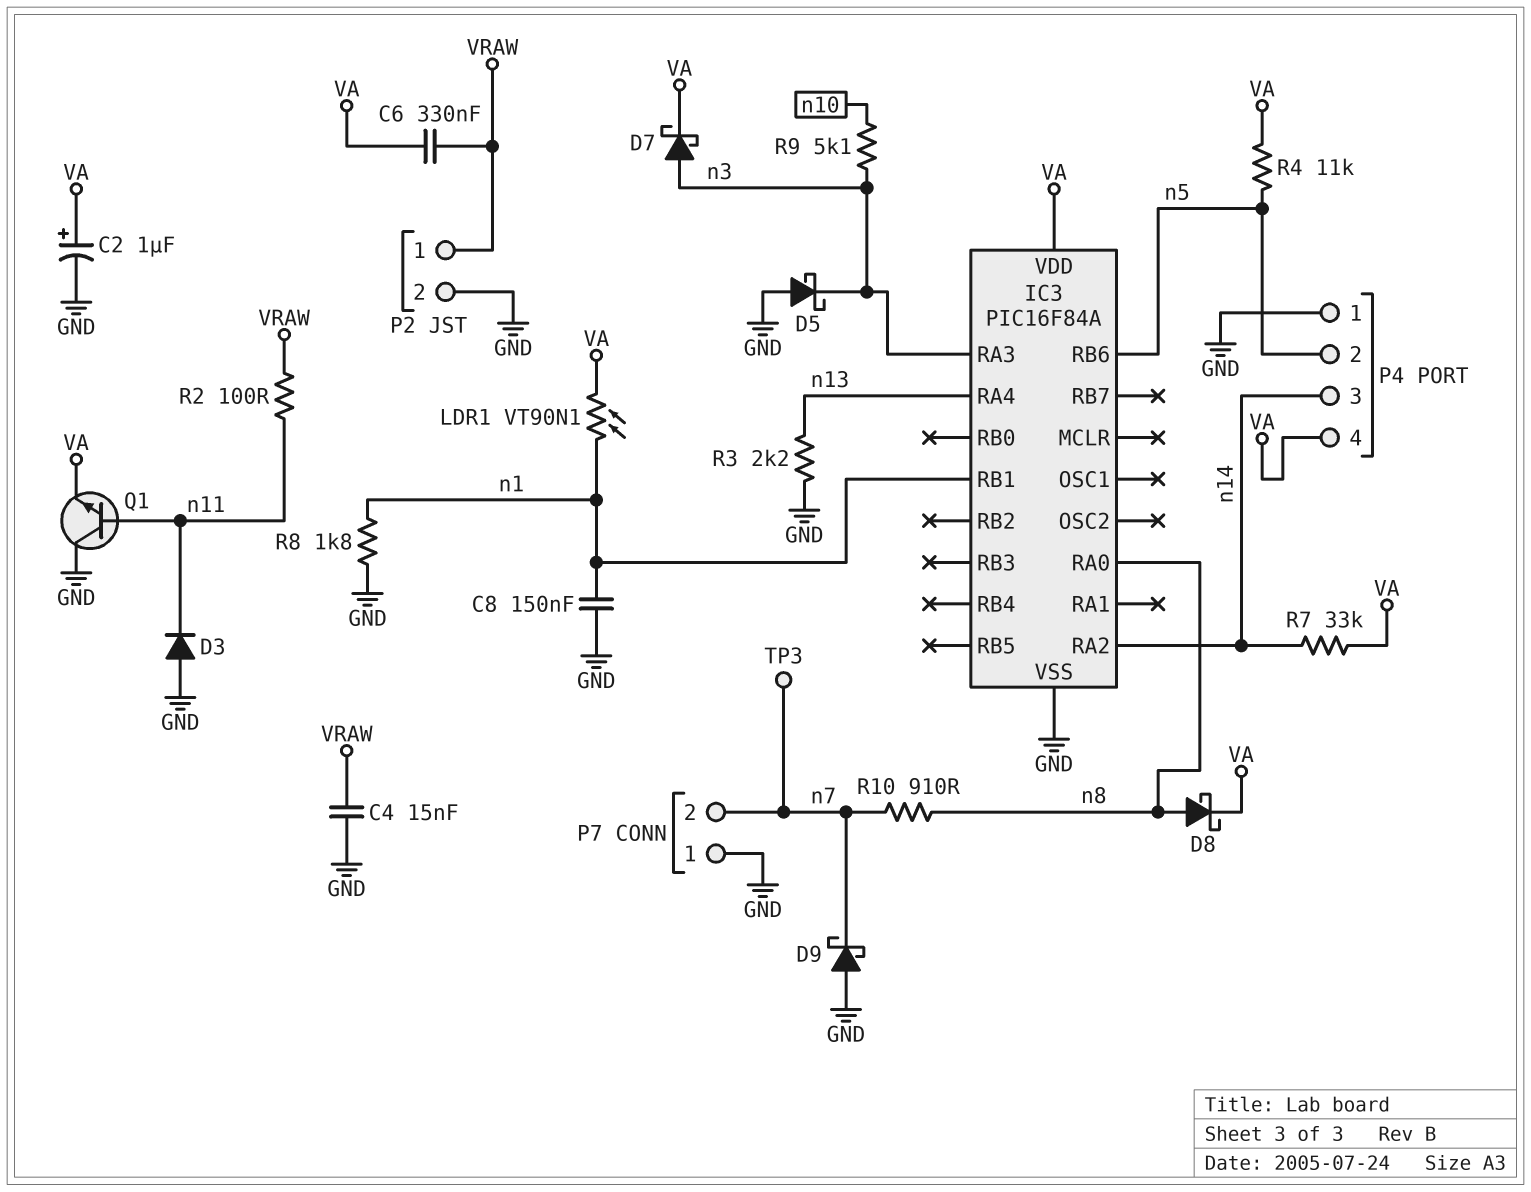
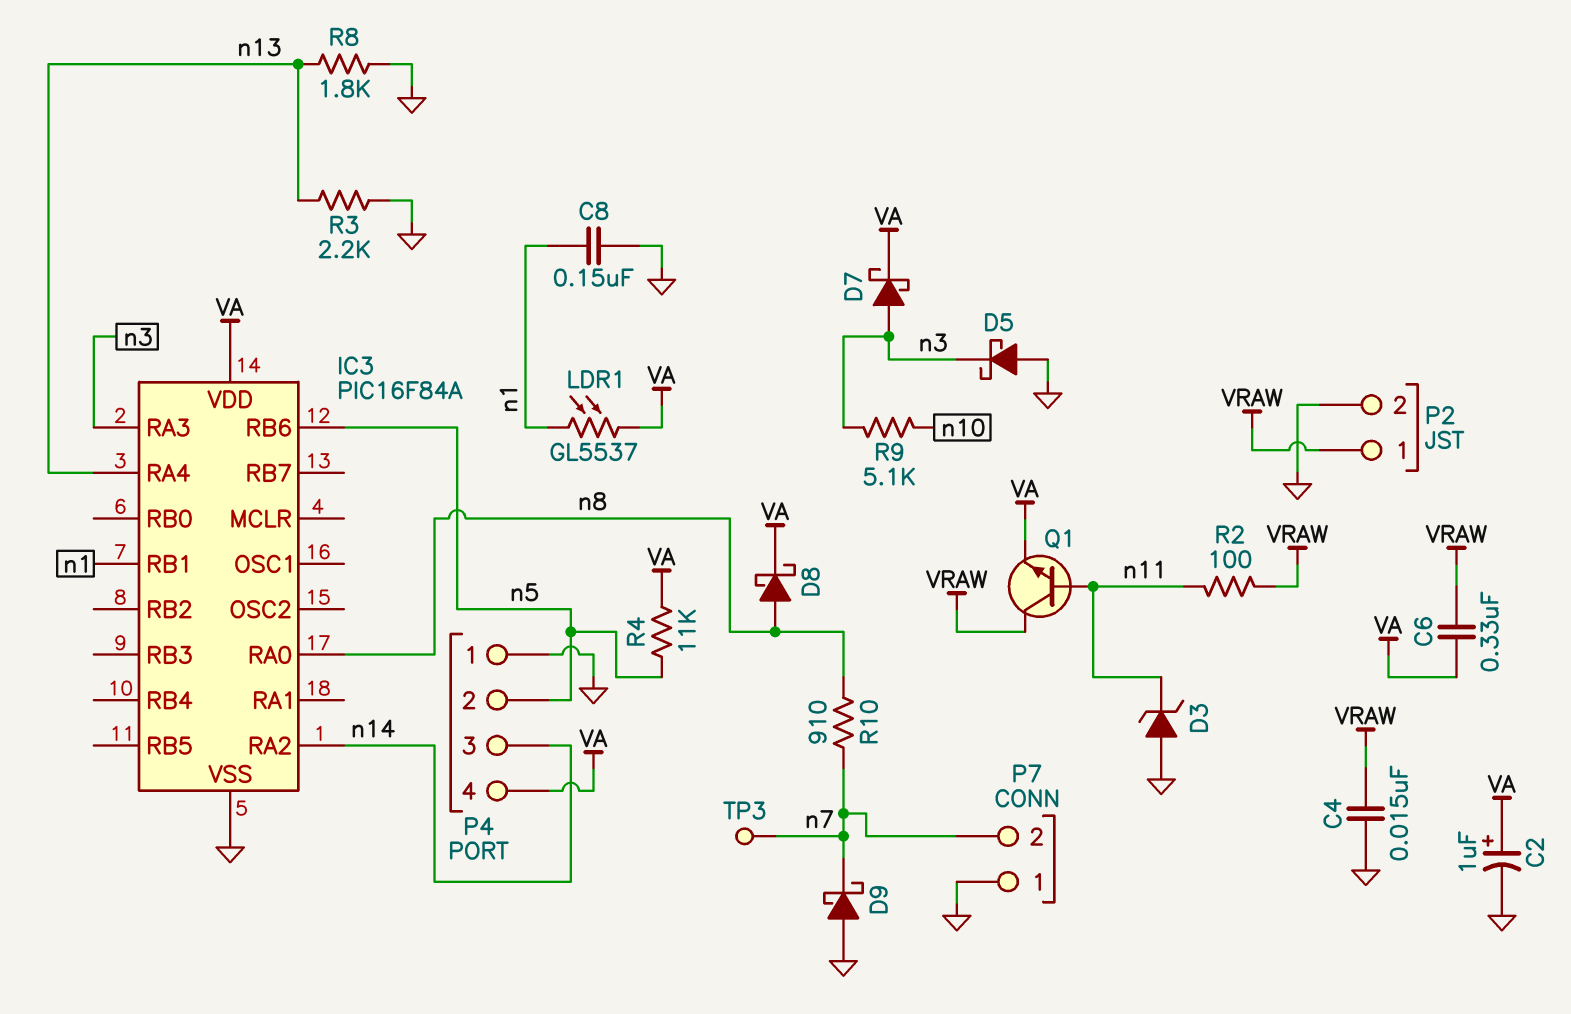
D3: diode (A GND, K n11) -> zener (A GND, K n11)
LDR1: VT90N1 (VA, n1) -> GL5537 (VA, n1)
Q1: NPN (B n11, C GND, E VA) -> NPN (B n11, C VRAW, E VA)
R7: 33k (VA, n14) -> none
R8: 1.8k (GND, n1) -> 1.8k (GND, n13)

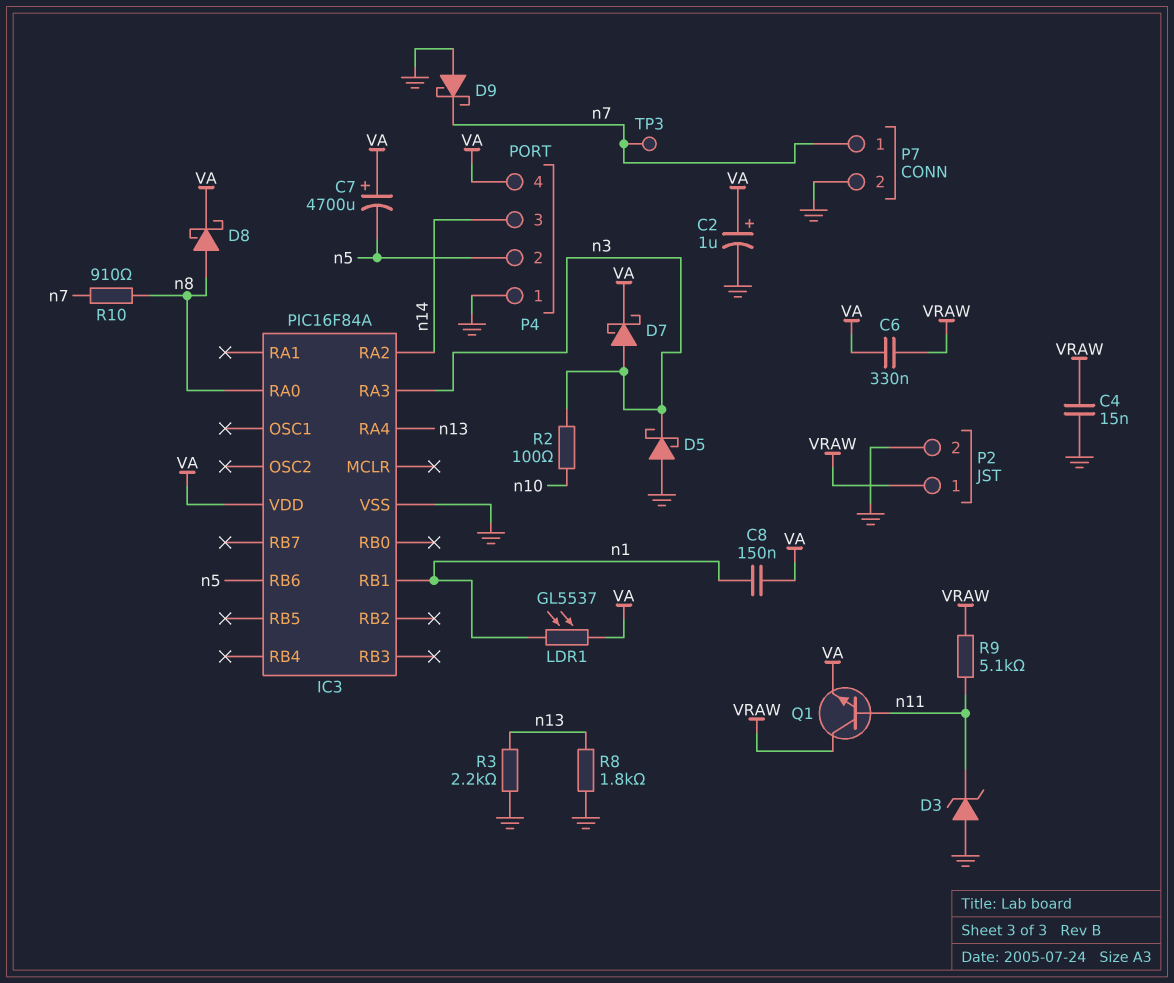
C7: none -> 4700uF (plus VA, minus n5)
C8: 150nF (GND, n1) -> 150nF (VA, n1)
P7 pin 1: GND -> n7
P7 pin 2: n7 -> GND
R2: 100 (VRAW, n11) -> 100 (n3, n10)
R4: 11k (VA, n5) -> none
R9: 5.1k (n3, n10) -> 5.1k (VRAW, n11)

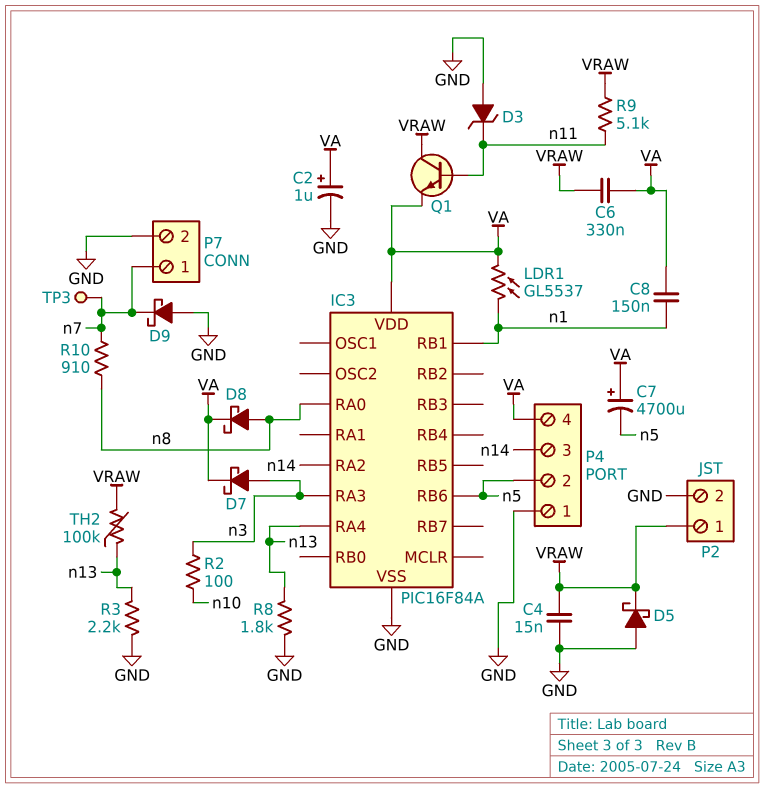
D5: schottky (A GND, K n3) -> schottky (A GND, K VRAW)
TH2: none -> 100k (VRAW, n13)

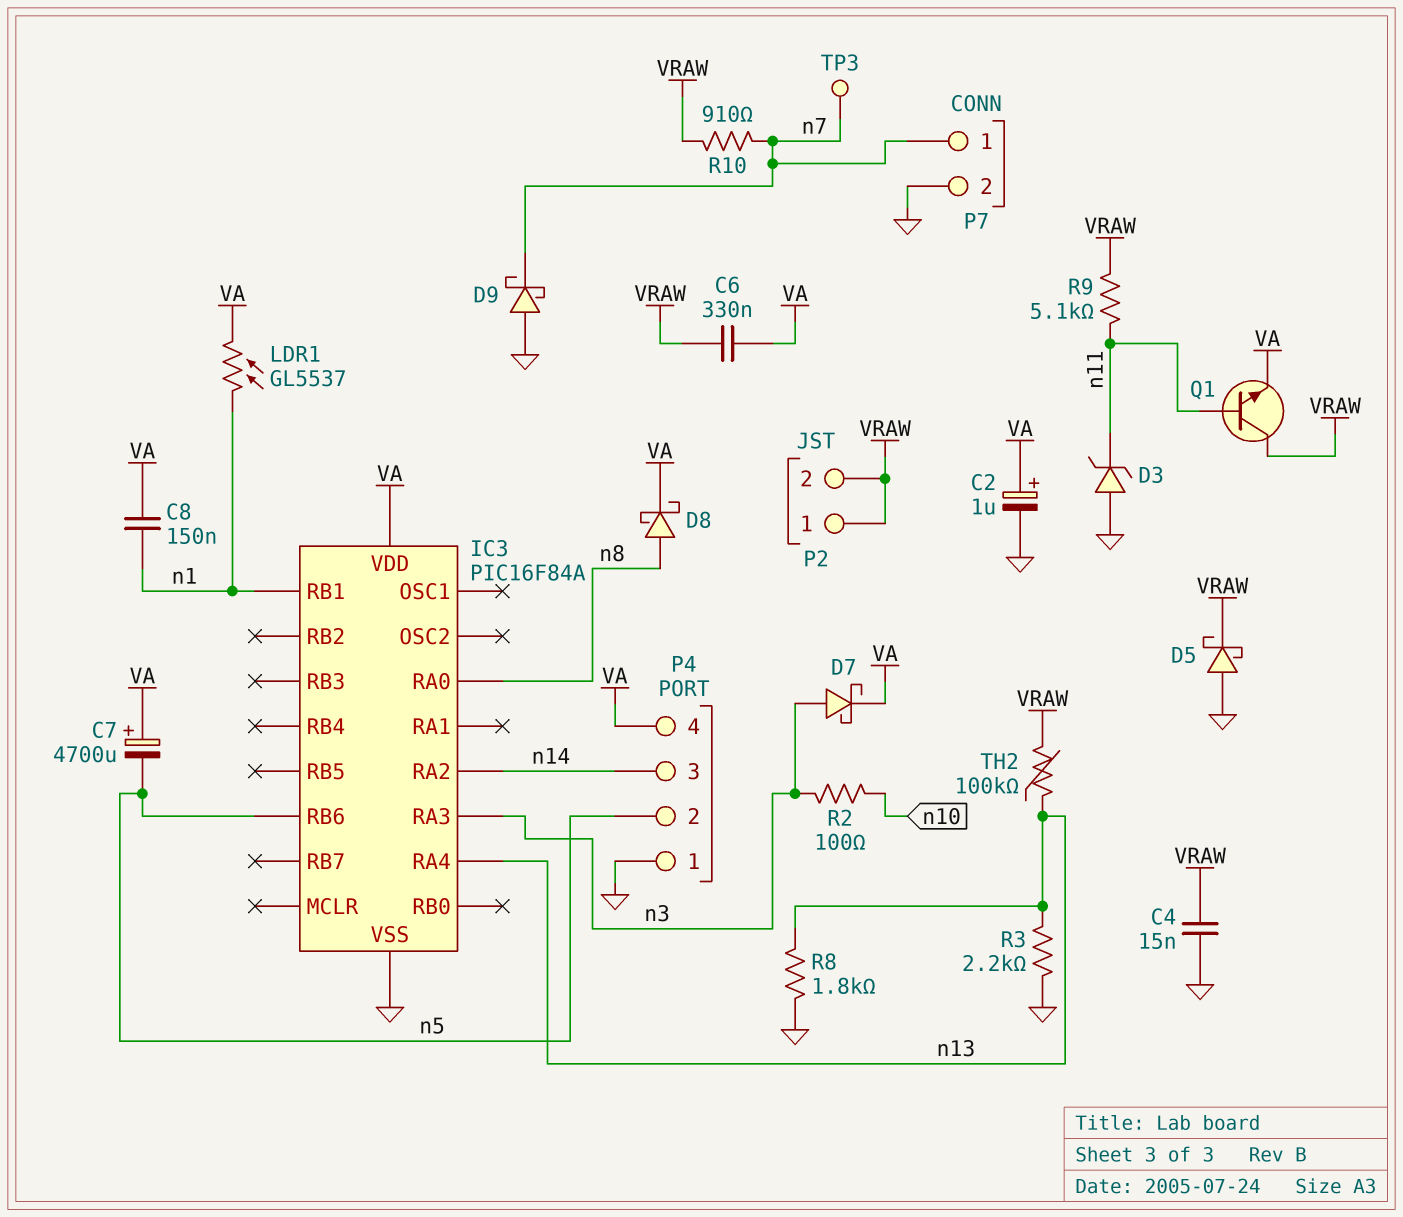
P2 pin 2: GND -> VRAW
R10: 910 (n7, n8) -> 910 (VRAW, n7)

